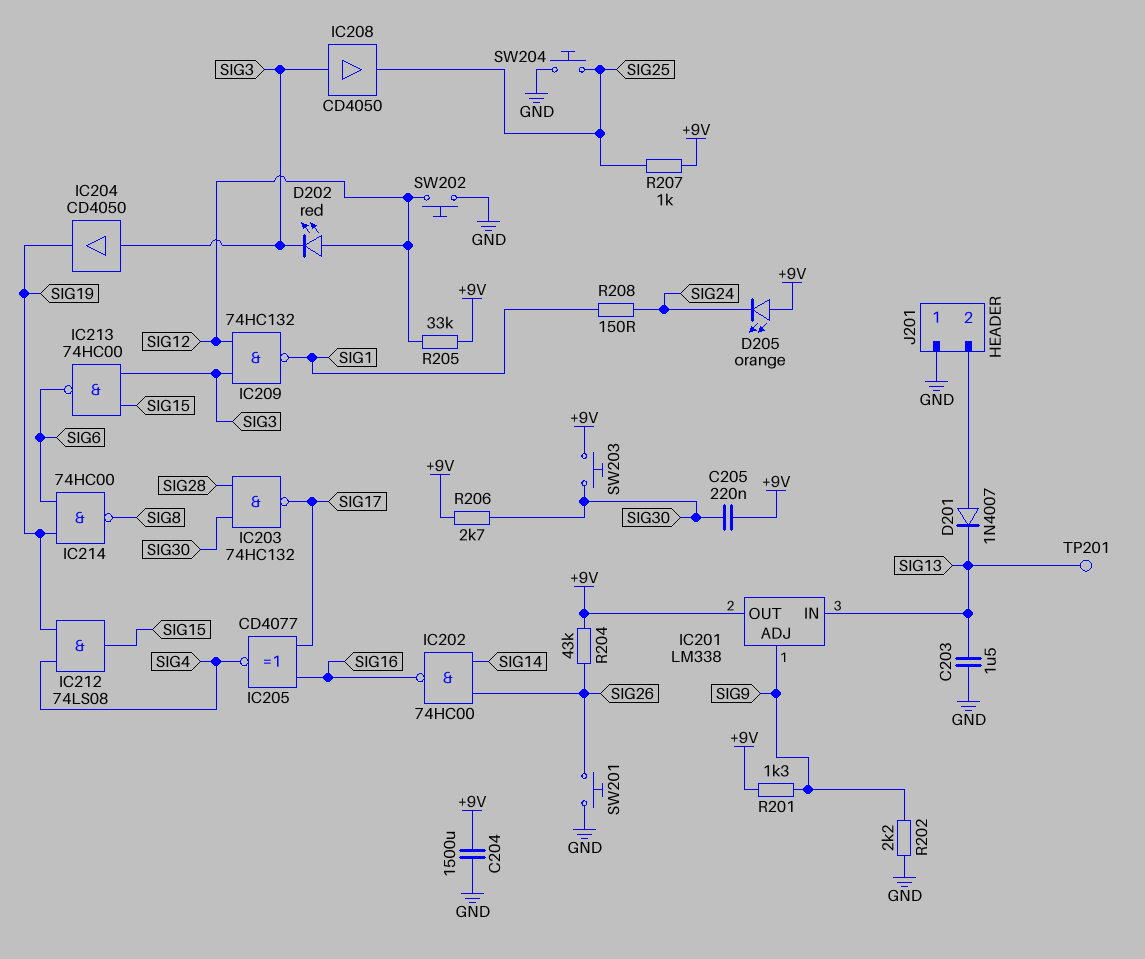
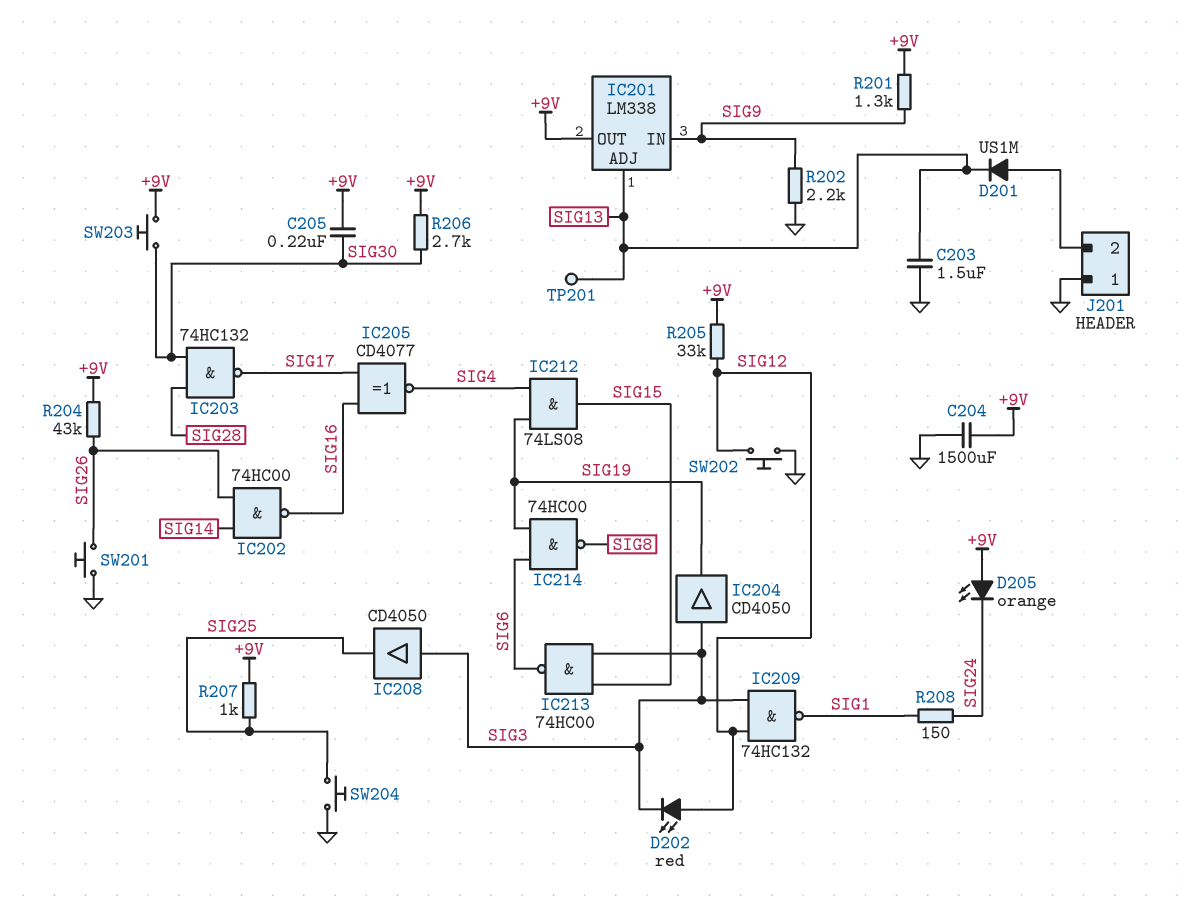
D201: diode 1N4007 (A J201/2, K SIG13) -> diode US1M (A J201/2, K SIG13)
IC201 pin ADJ: SIG9 -> SIG13
IC201 pin IN: SIG13 -> SIG9

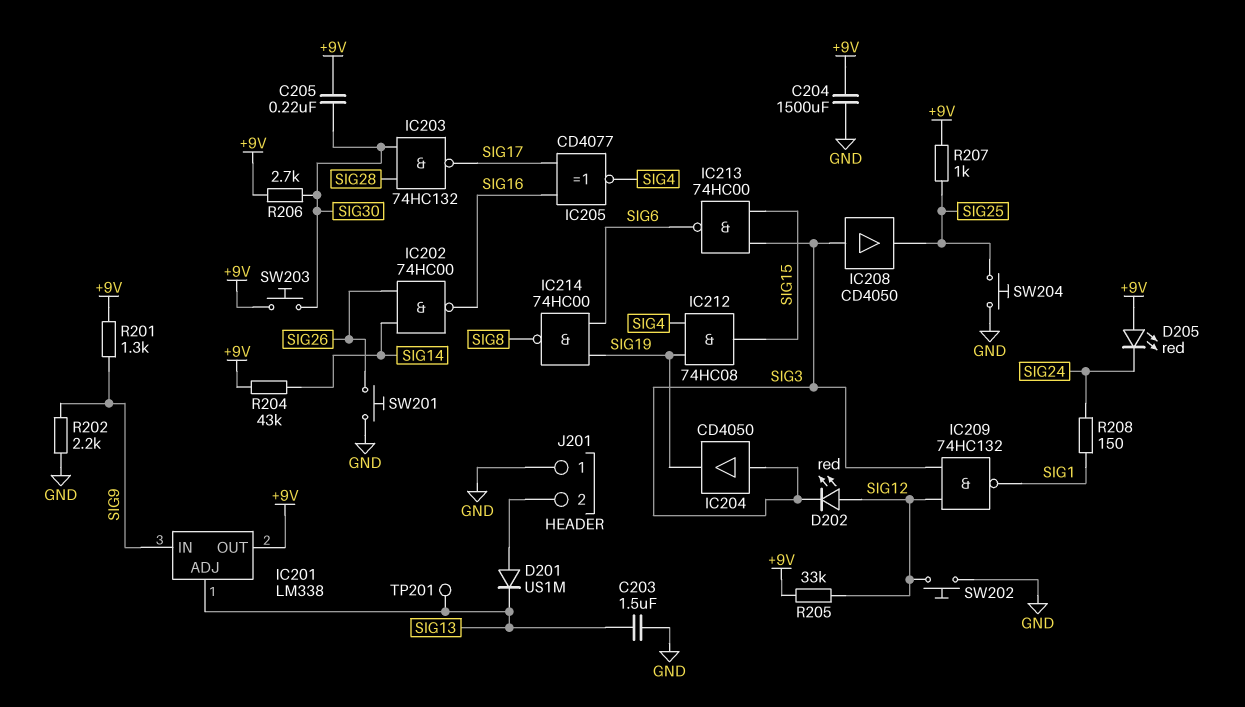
D205: LED orange (A +9V, K SIG24) -> LED red (A +9V, K SIG24)
IC212: AND 74LS08 (in SIG4, in SIG19, out SIG15) -> AND 74HC08 (in SIG4, in SIG19, out SIG15)
R204: 43k (+9V, SIG26) -> 43k (+9V, SIG14)

